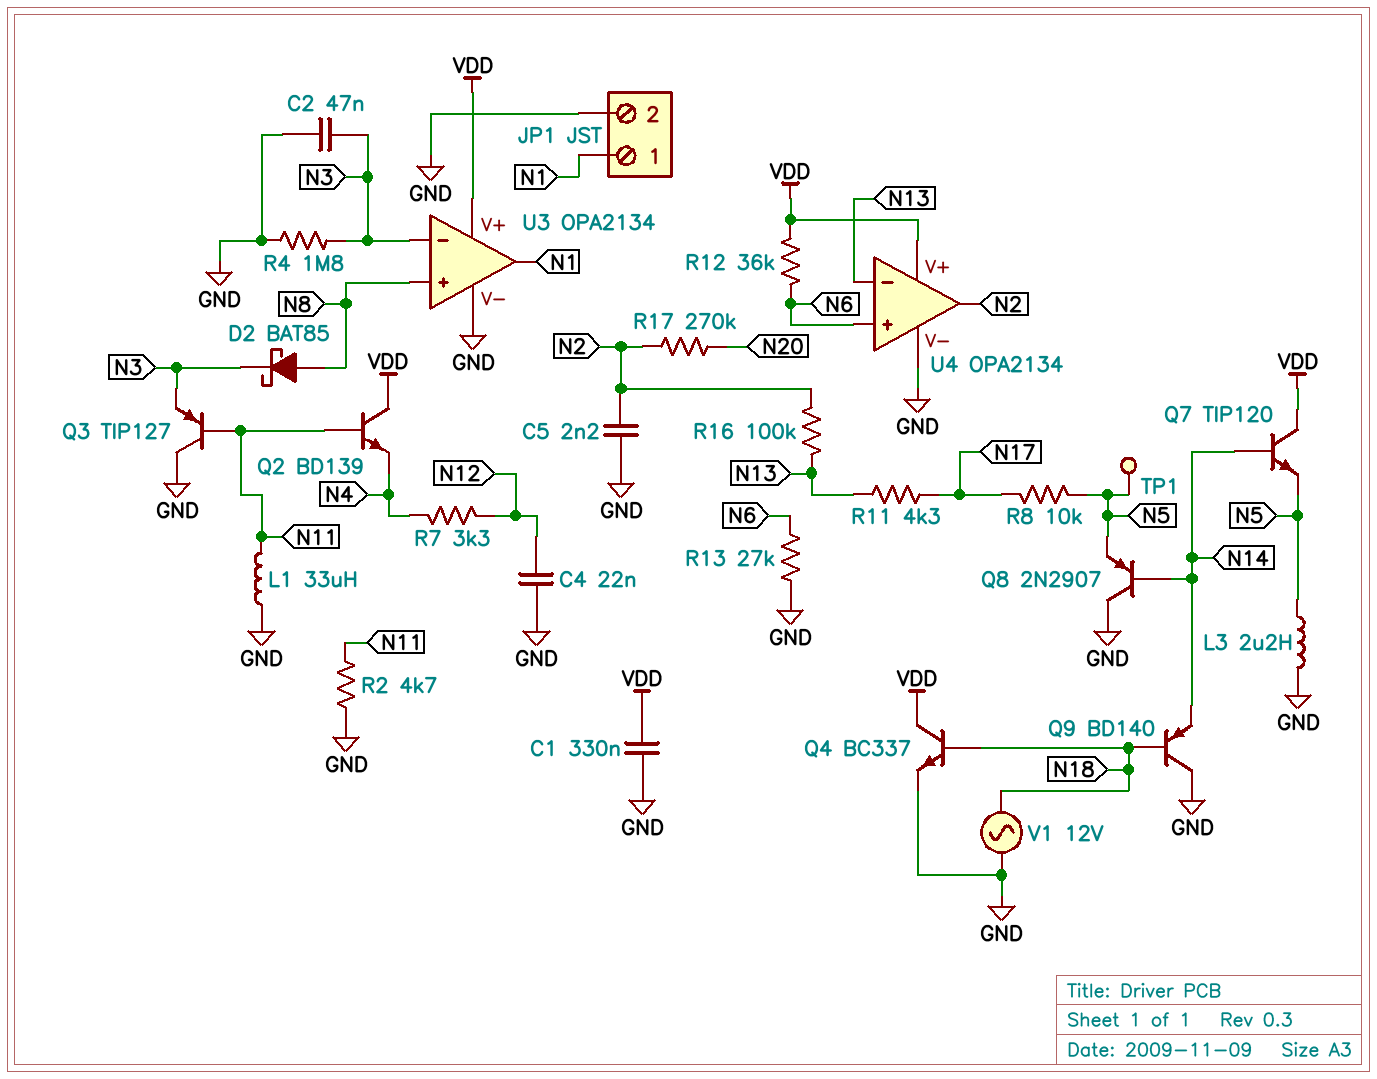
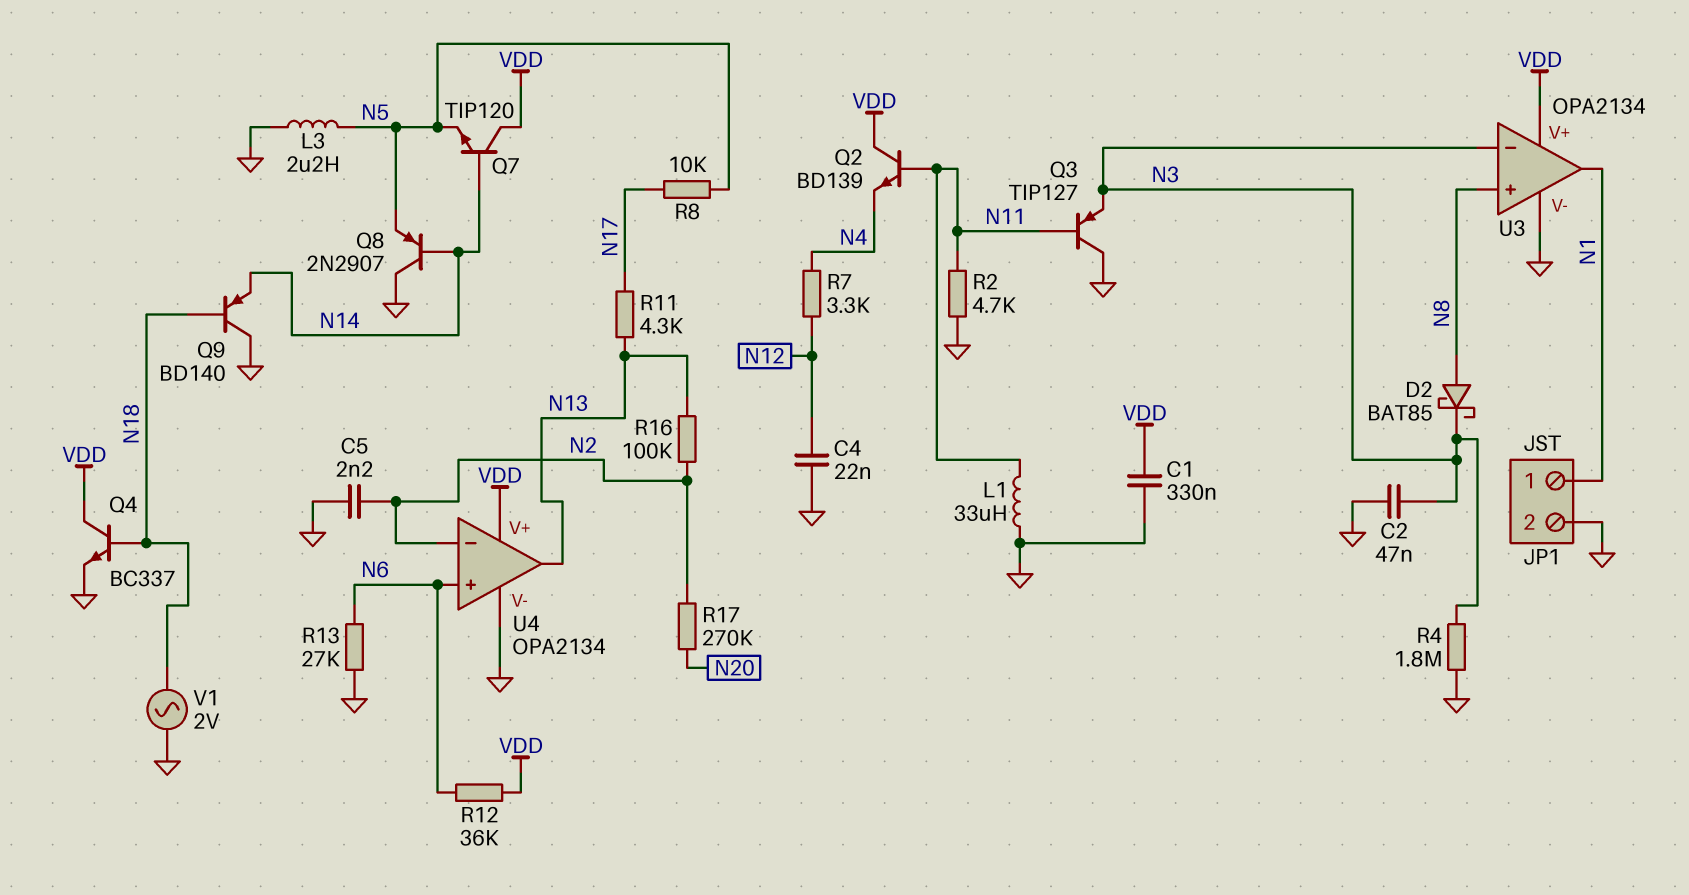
TP1: test point (N5) -> none
U4 pin in-: N13 -> N2
U4 pin out: N2 -> N13
V1: AC 12V (GND, N18) -> AC 2V (GND, N18)

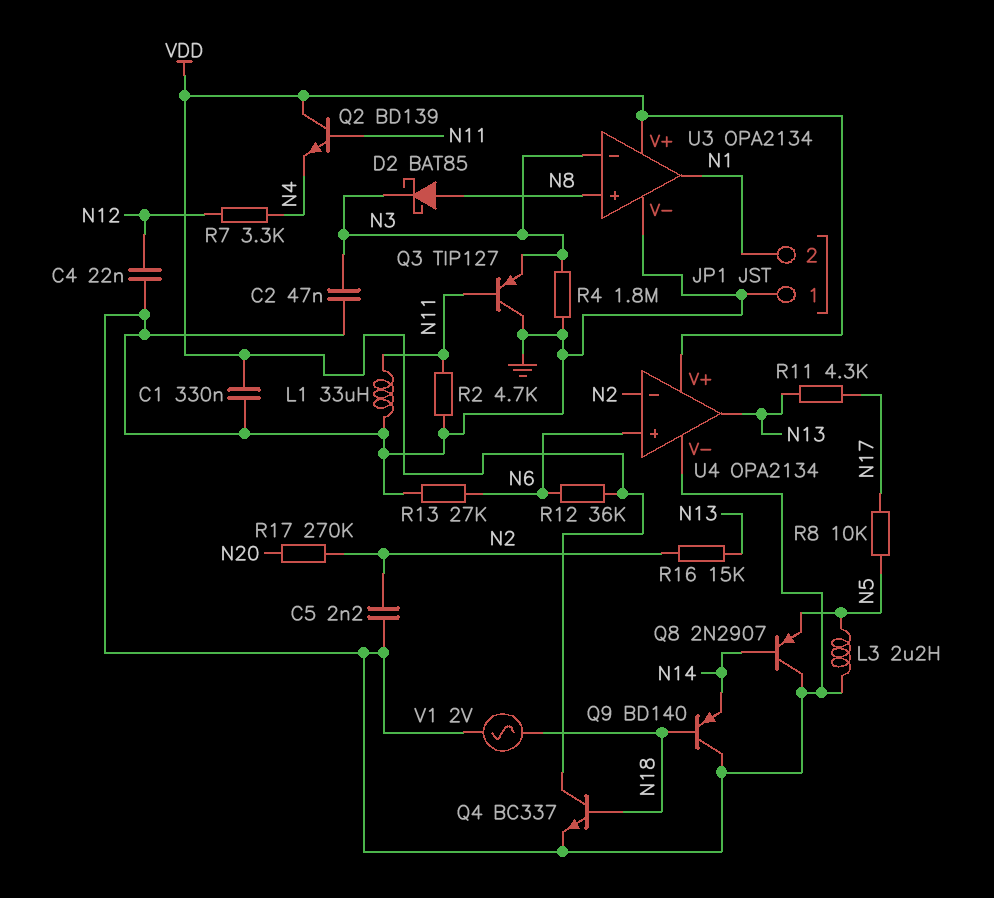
JP1 pin 1: N1 -> GND
JP1 pin 2: GND -> N1
Q7: NPN TIP120 (B N14, C VDD, E N5) -> none
R16: 100k (N2, N13) -> 15k (N2, N13)

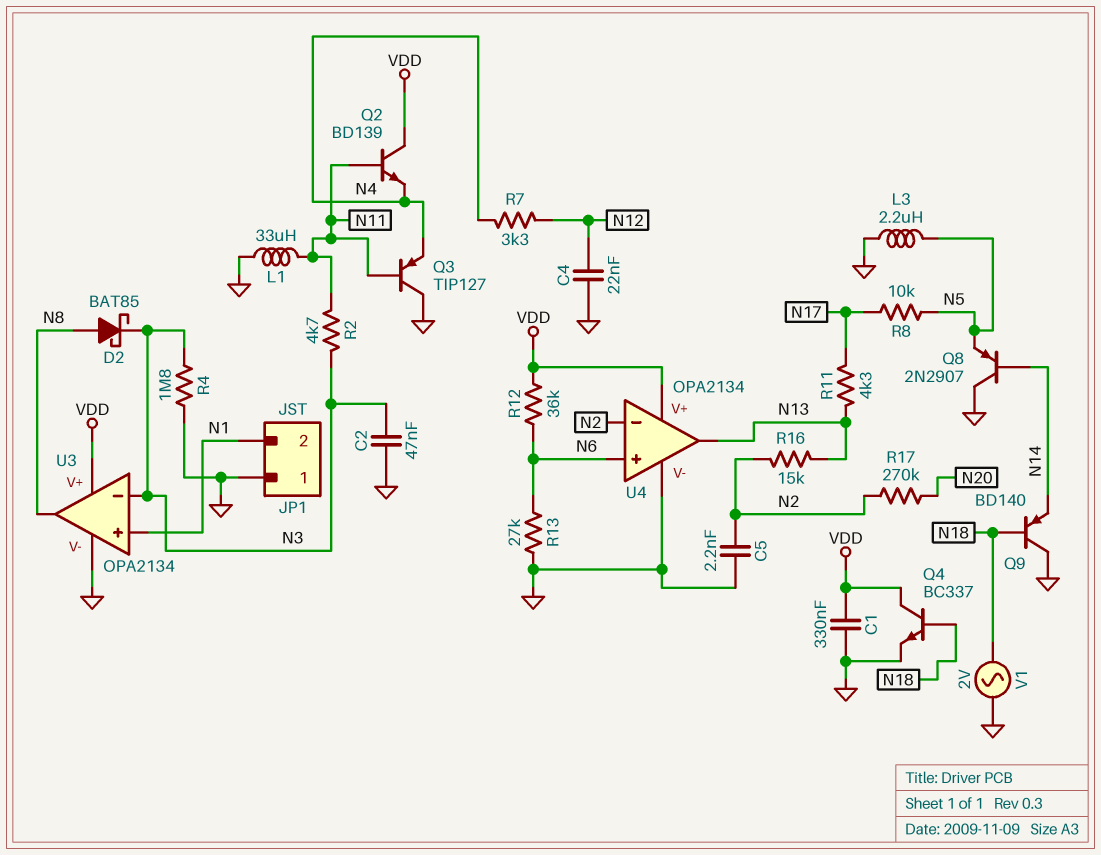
Q3: PNP TIP127 (B N11, C GND, E N3) -> PNP TIP127 (B N11, C GND, E N4)
R2: 4.7k (GND, N11) -> 4.7k (N3, N11)
U3 pin in+: N8 -> N1
U3 pin out: N1 -> N8

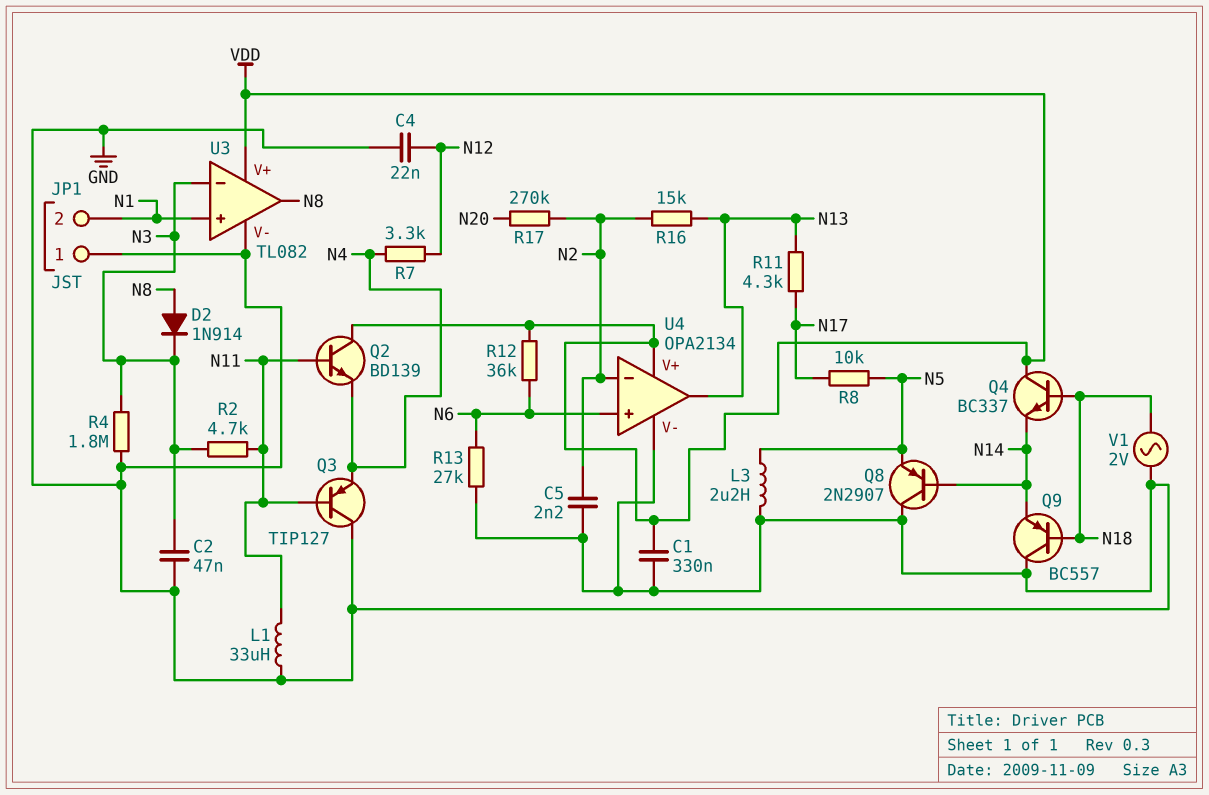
D2: schottky BAT85 (A N8, K N3) -> diode 1N914 (A N8, K N3)
Q4: NPN BC337 (B N18, C VDD, E GND) -> NPN BC337 (B N18, C VDD, E N14)
Q9: PNP BD140 (B N18, C GND, E N14) -> PNP BC557 (B N18, C GND, E N14)
U3: OPA2134 -> TL082

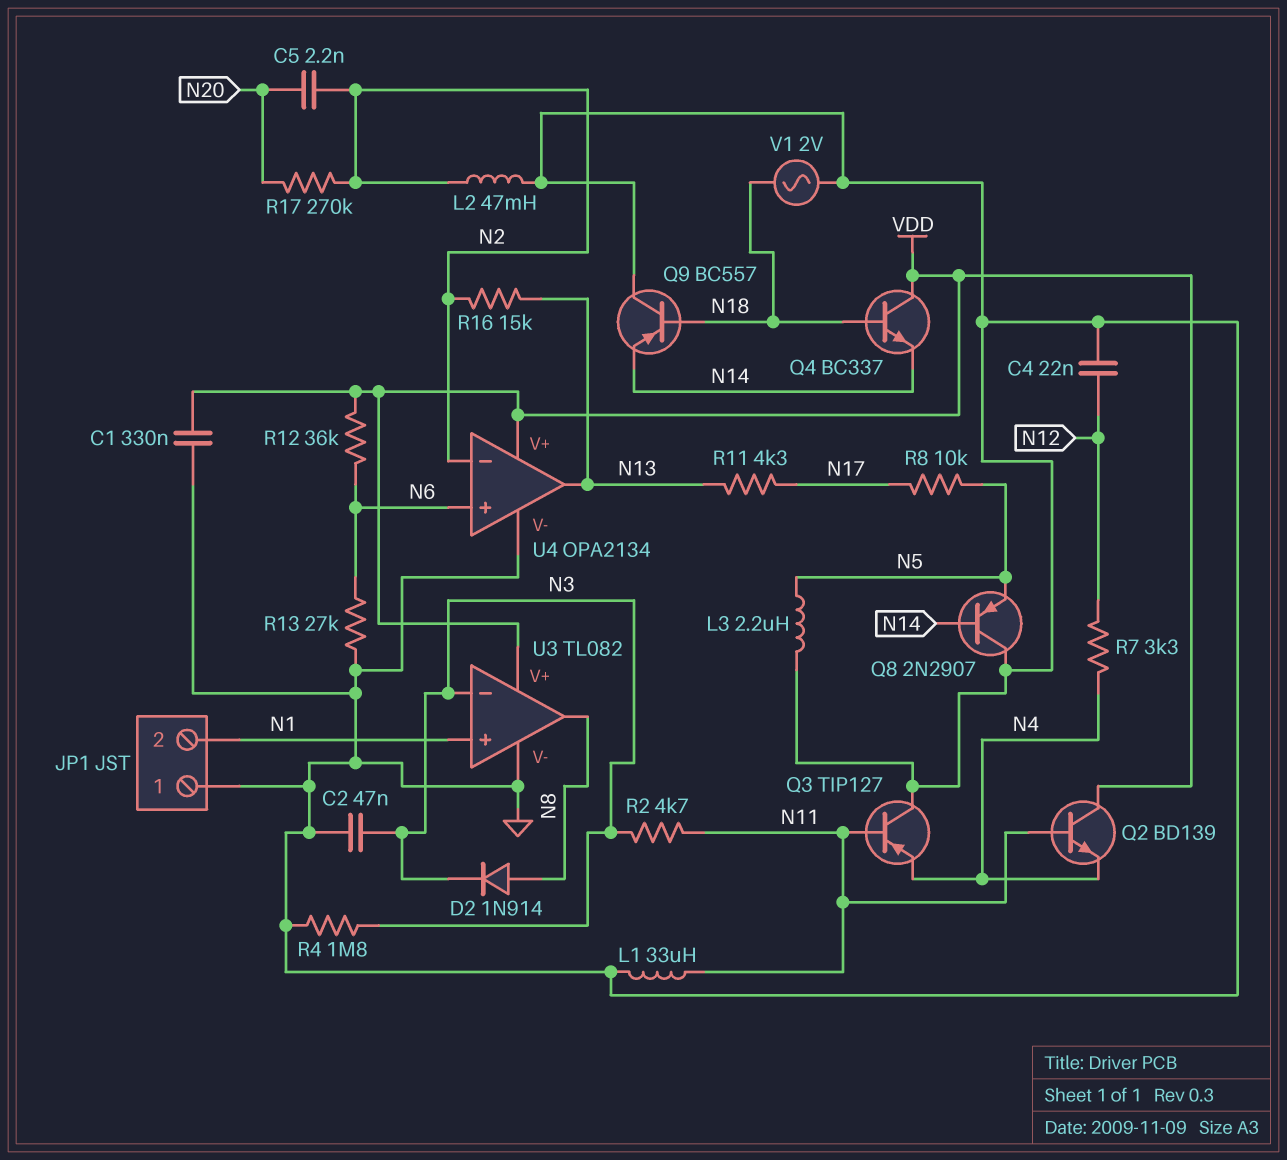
C5: 2.2nF (GND, N2) -> 2.2nF (N2, N20)
L2: none -> 47mH (GND, N2)

